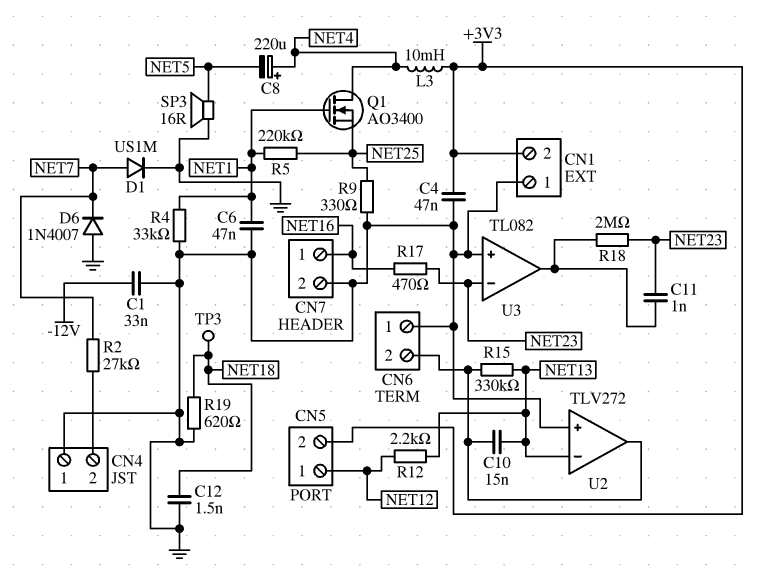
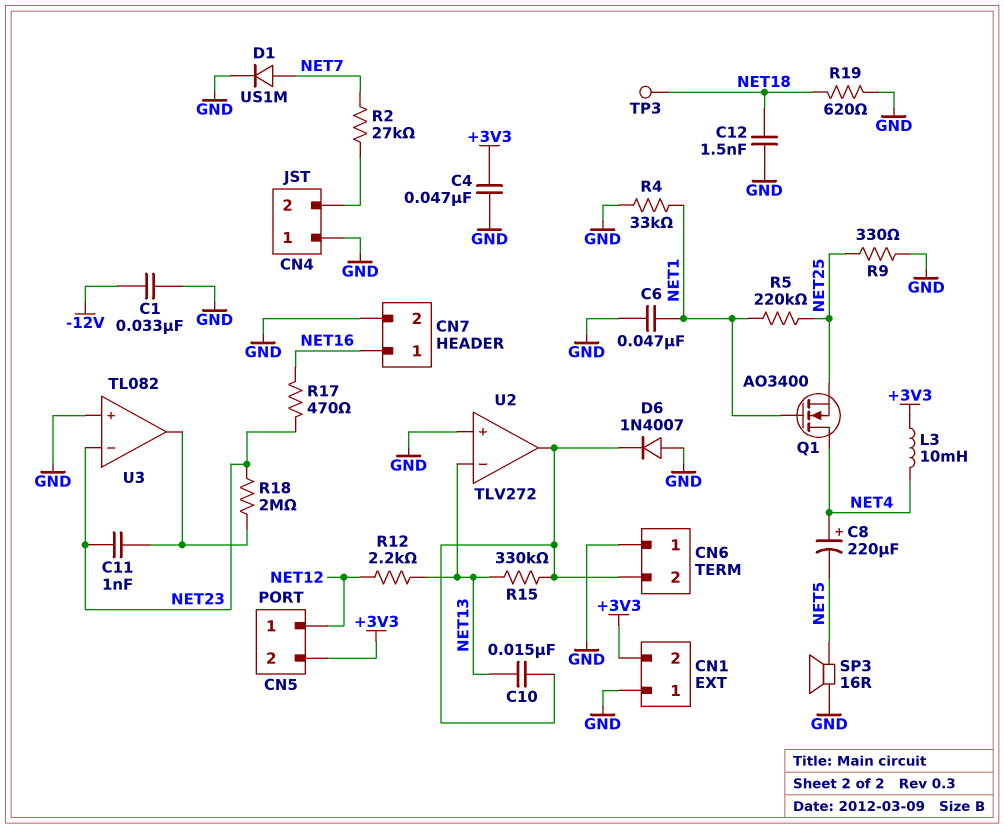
D6: diode 1N4007 (A GND, K NET7) -> diode 1N4007 (A GND, K CN6/2)

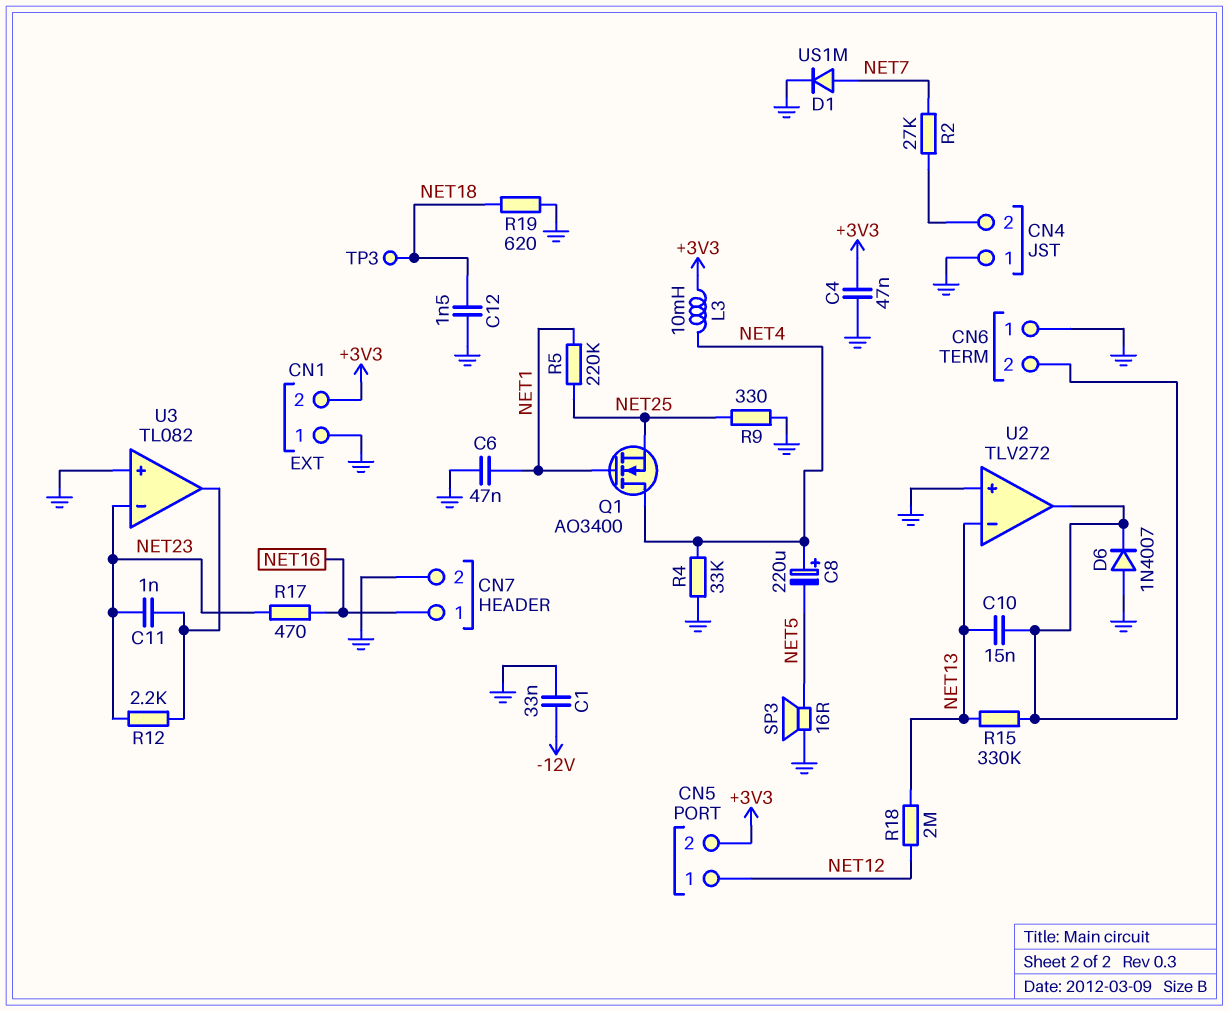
R4: 33k (GND, NET1) -> 33k (GND, NET4)
R12: 2.2k (NET12, NET13) -> 2.2k (NET23, U3/out)
R18: 2M (NET23, U3/out) -> 2M (NET12, NET13)

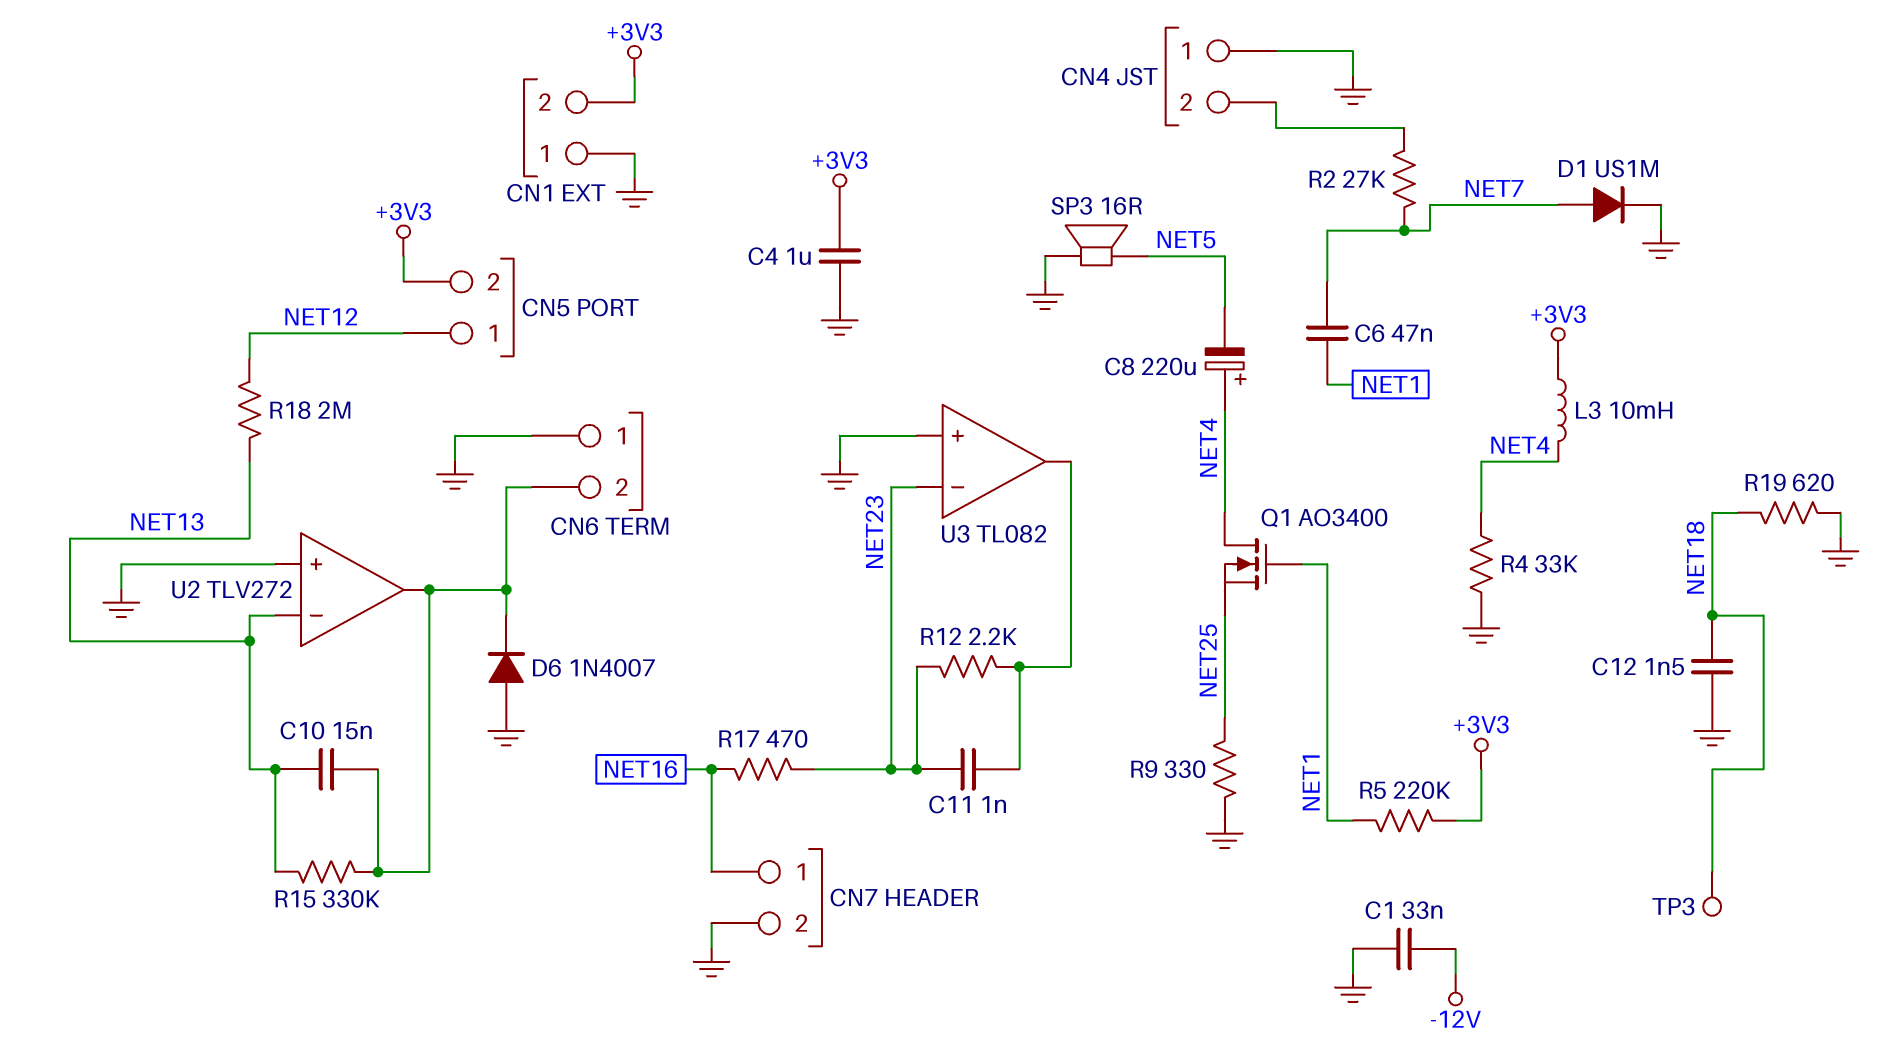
C4: 47nF (+3V3, GND) -> 1uF (+3V3, GND)
C6: 47nF (GND, NET1) -> 47nF (NET1, NET7)
R5: 220k (NET1, NET25) -> 220k (+3V3, NET1)

